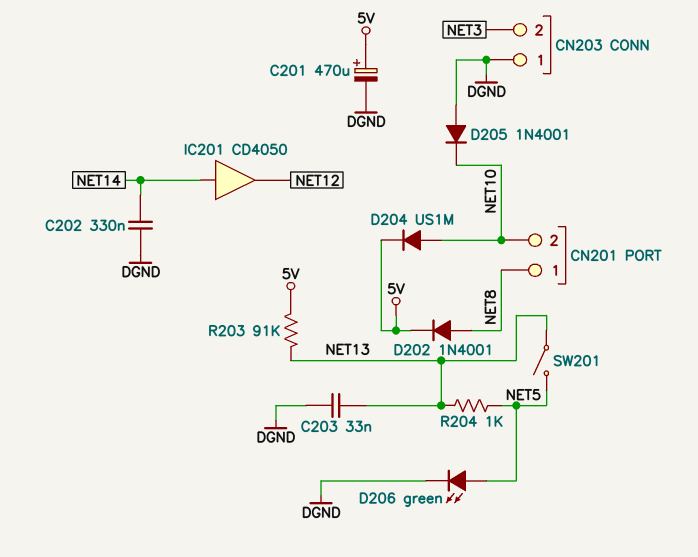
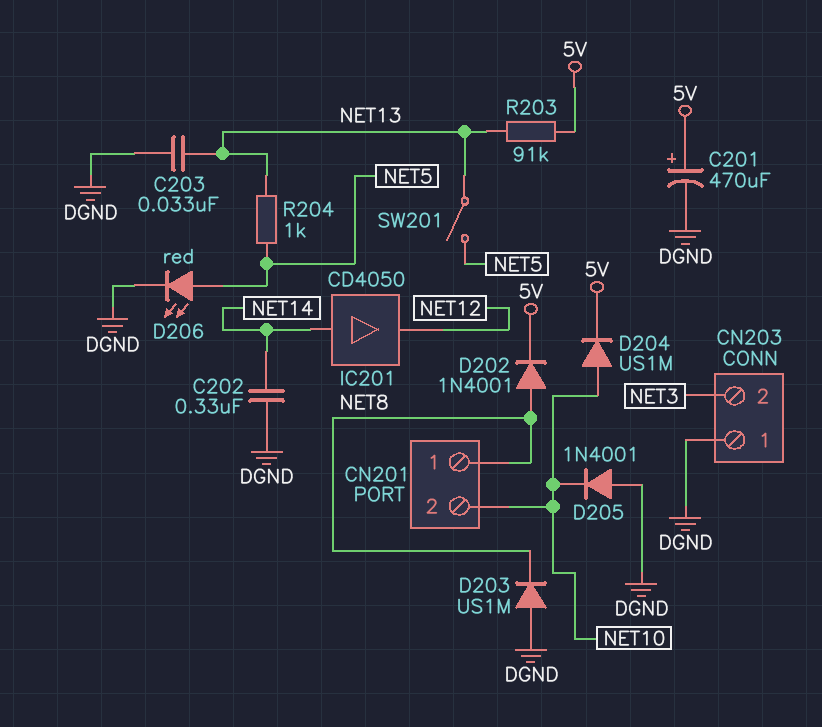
D203: none -> diode US1M (A DGND, K NET8)
D206: LED green (A NET5, K DGND) -> LED red (A NET5, K DGND)

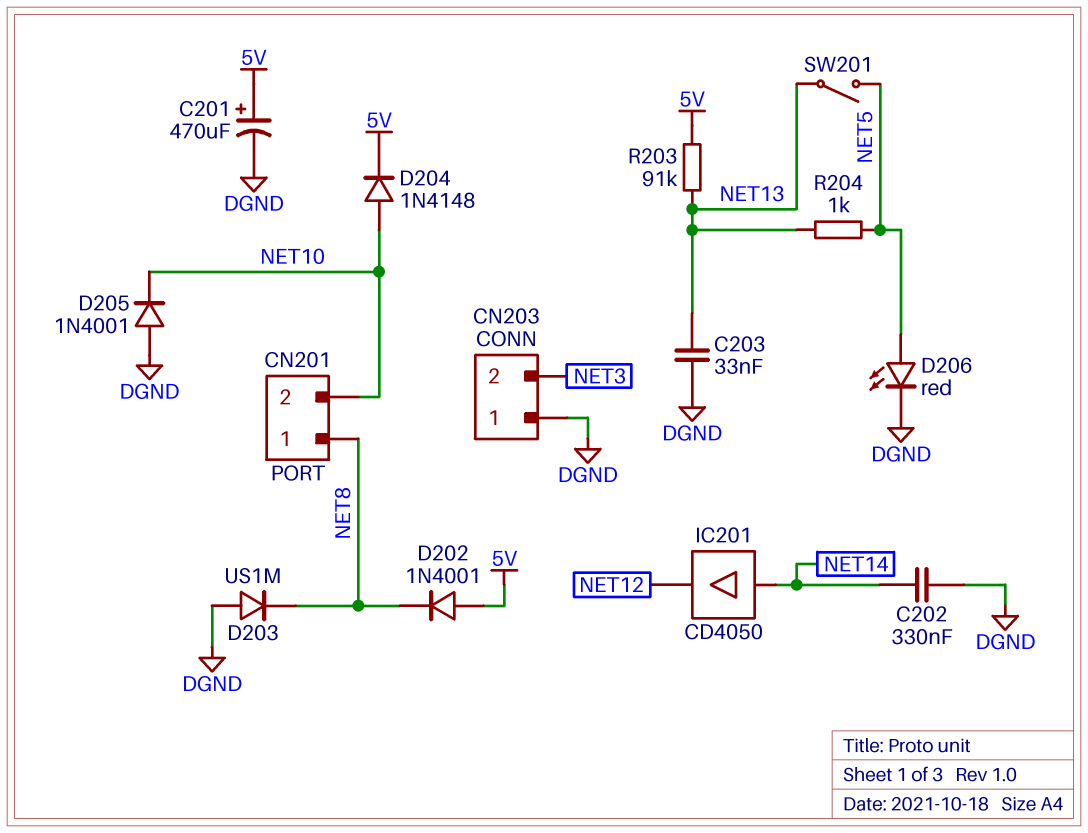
D202: diode 1N4001 (A NET8, K 5V) -> diode 1N4001 (A 5V, K NET8)
D204: diode US1M (A NET10, K 5V) -> diode 1N4148 (A NET10, K 5V)

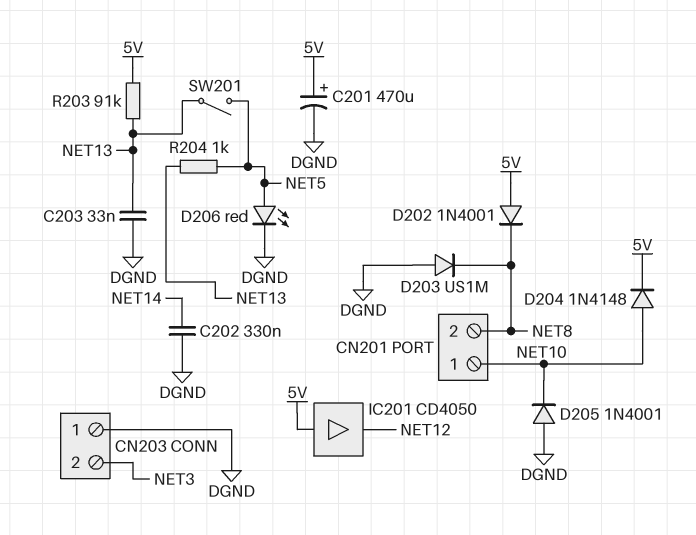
CN201 pin 1: NET8 -> NET10
CN201 pin 2: NET10 -> NET8
IC201: buffer CD4050 (in NET14, out NET12) -> buffer CD4050 (in 5V, out NET12)

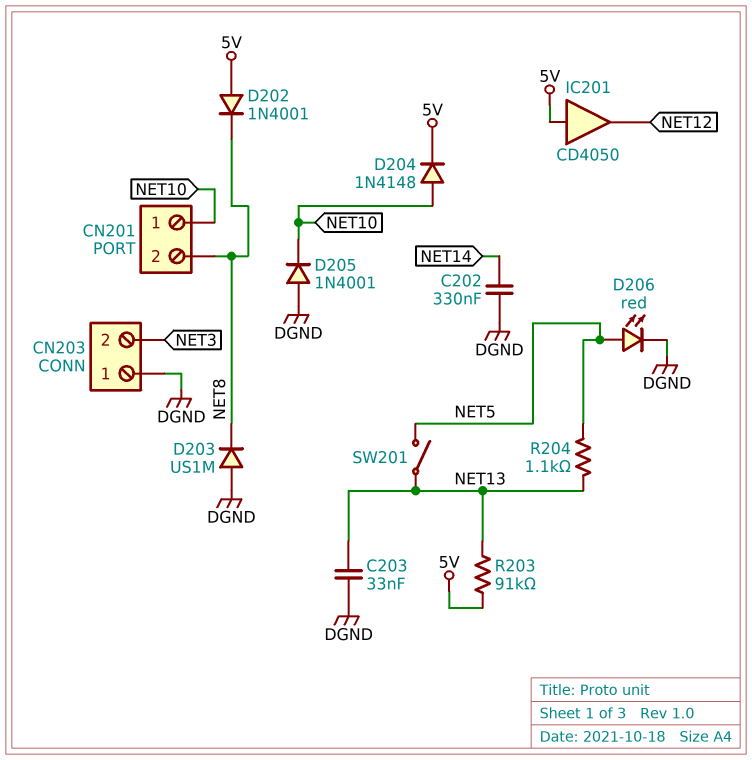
C201: 470uF (plus 5V, minus DGND) -> none
R204: 1k (NET5, NET13) -> 1.1k (NET5, NET13)

